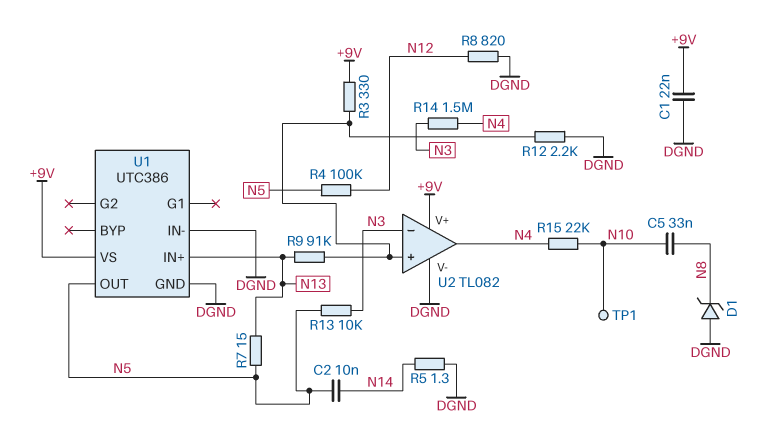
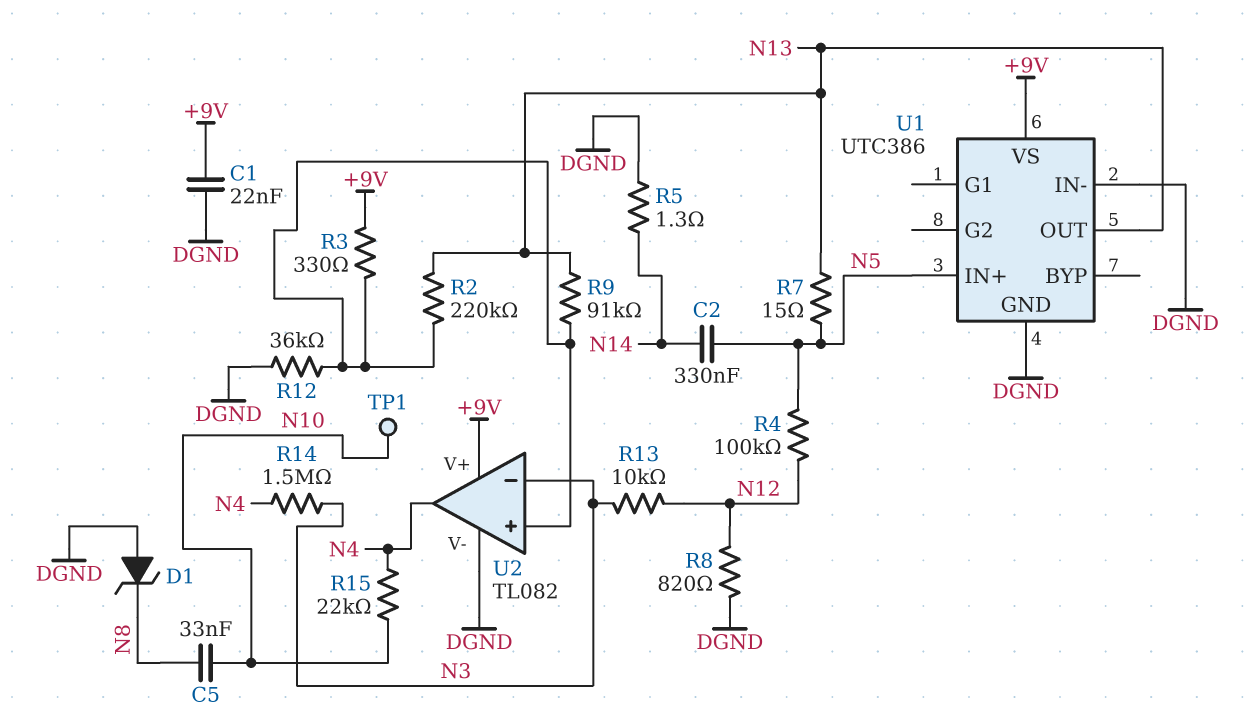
C2: 10nF (N5, N14) -> 330nF (N5, N14)
R2: none -> 220k (N13, U2/in+)
R12: 2.2k (DGND, U2/in+) -> 36k (DGND, U2/in+)
R13: 10k (N3, N5) -> 10k (N3, N12)
U1 pin IN+: N13 -> N5
U1 pin OUT: N5 -> N13

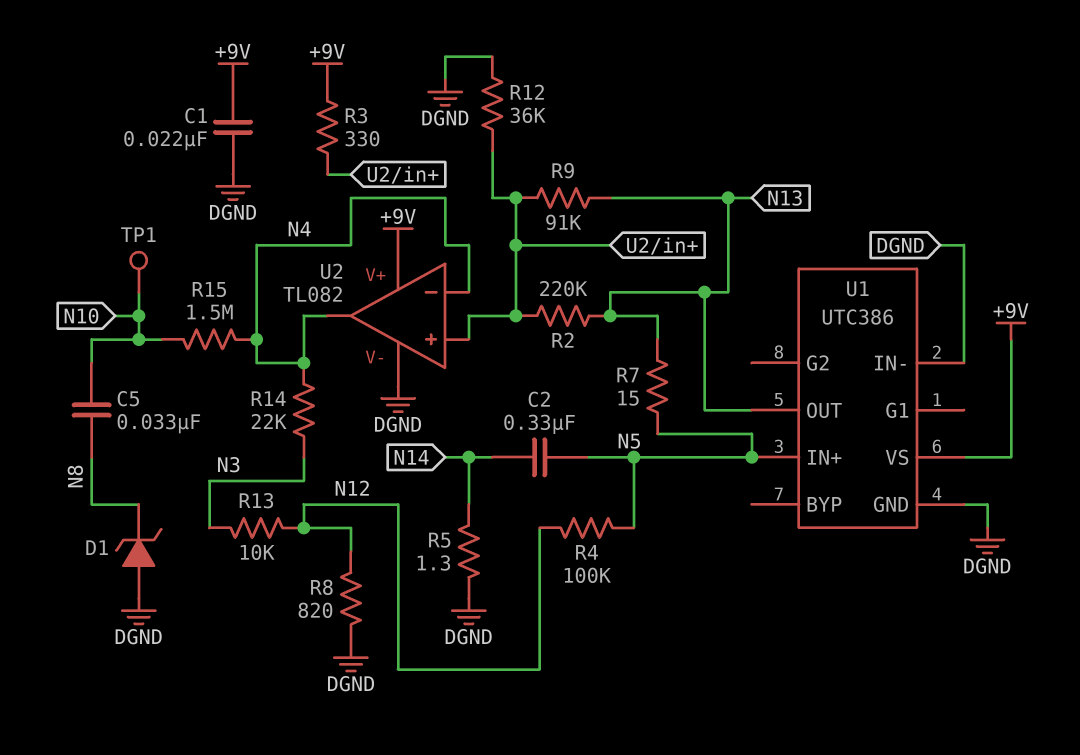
R14: 1.5M (N3, N4) -> 22k (N3, N4)
R15: 22k (N4, N10) -> 1.5M (N4, N10)
U2 pin in-: N3 -> N4

